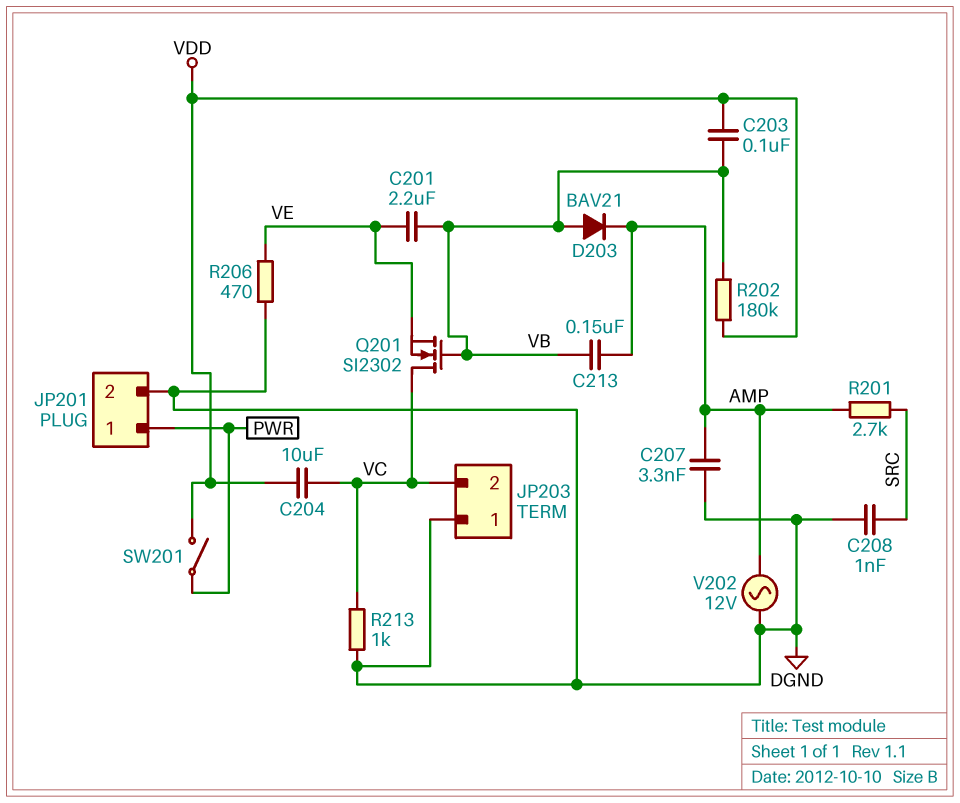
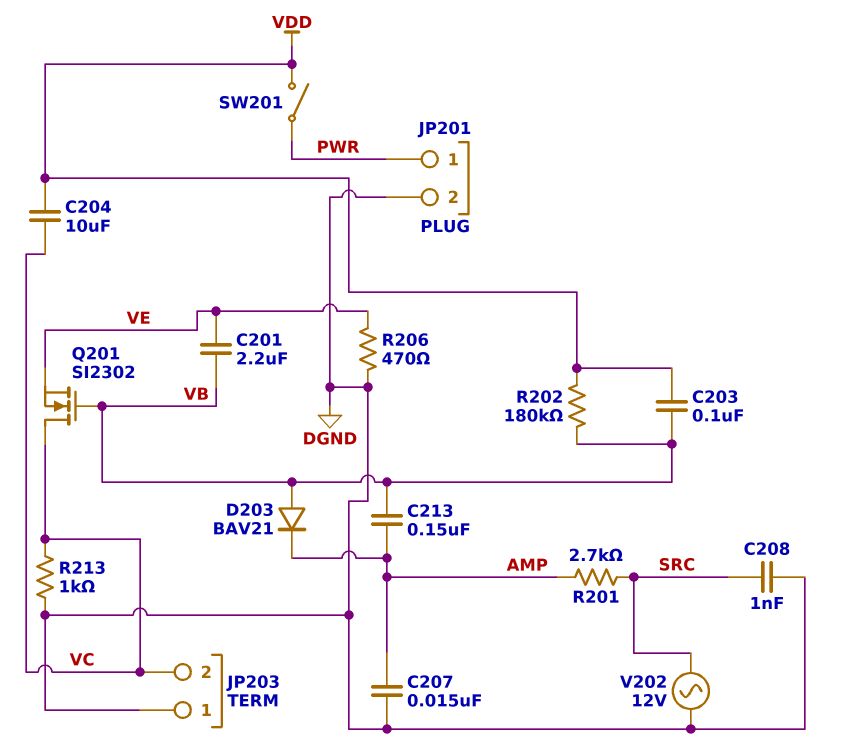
C207: 3.3nF (AMP, DGND) -> 15nF (AMP, DGND)
V202: AC 12V (AMP, DGND) -> AC 12V (DGND, SRC)

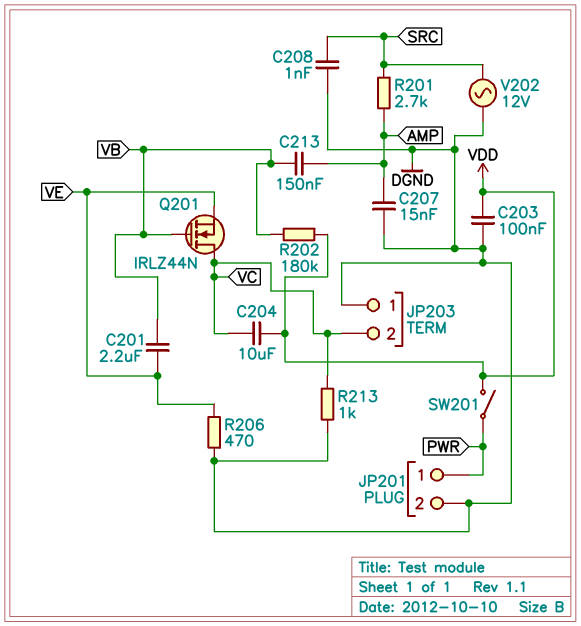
C203: 100nF (VB, VDD) -> 100nF (DGND, VDD)
D203: diode BAV21 (A VB, K AMP) -> none
Q201: NMOS SI2302 (G VB, D VC, S VE) -> NMOS IRLZ44N (G VB, D VC, S VE)

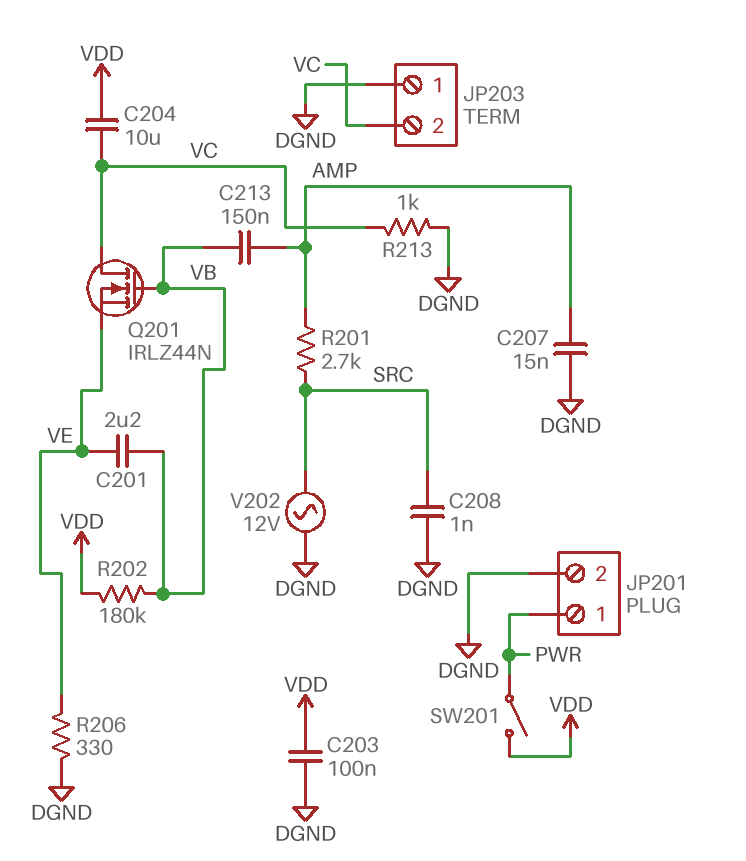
R206: 470 (DGND, VE) -> 330 (DGND, VE)

